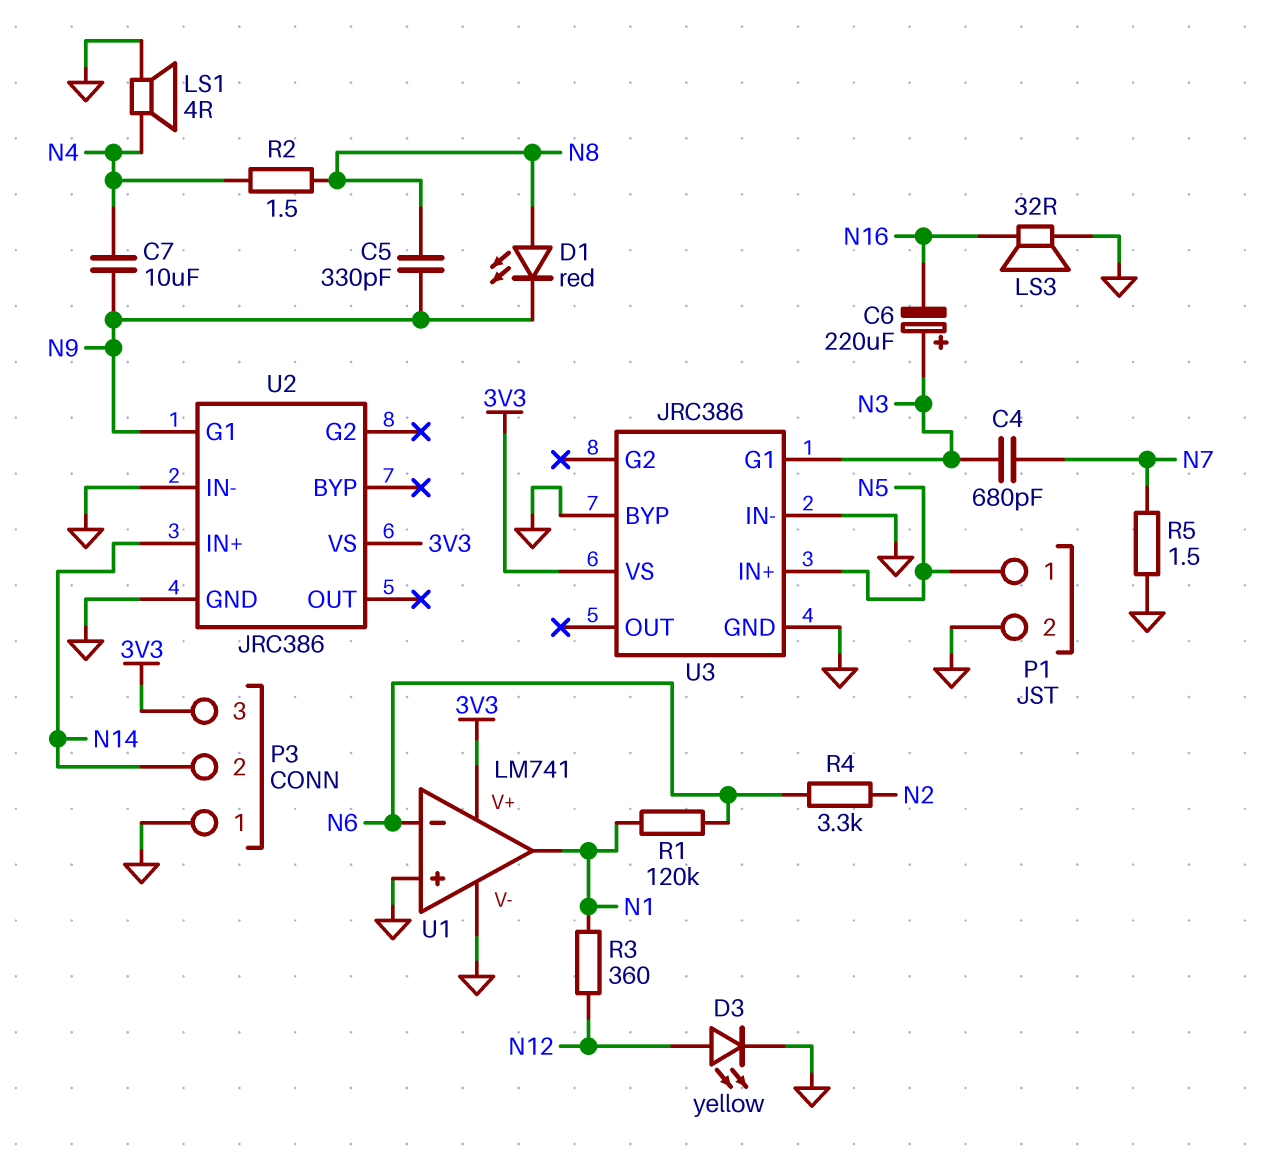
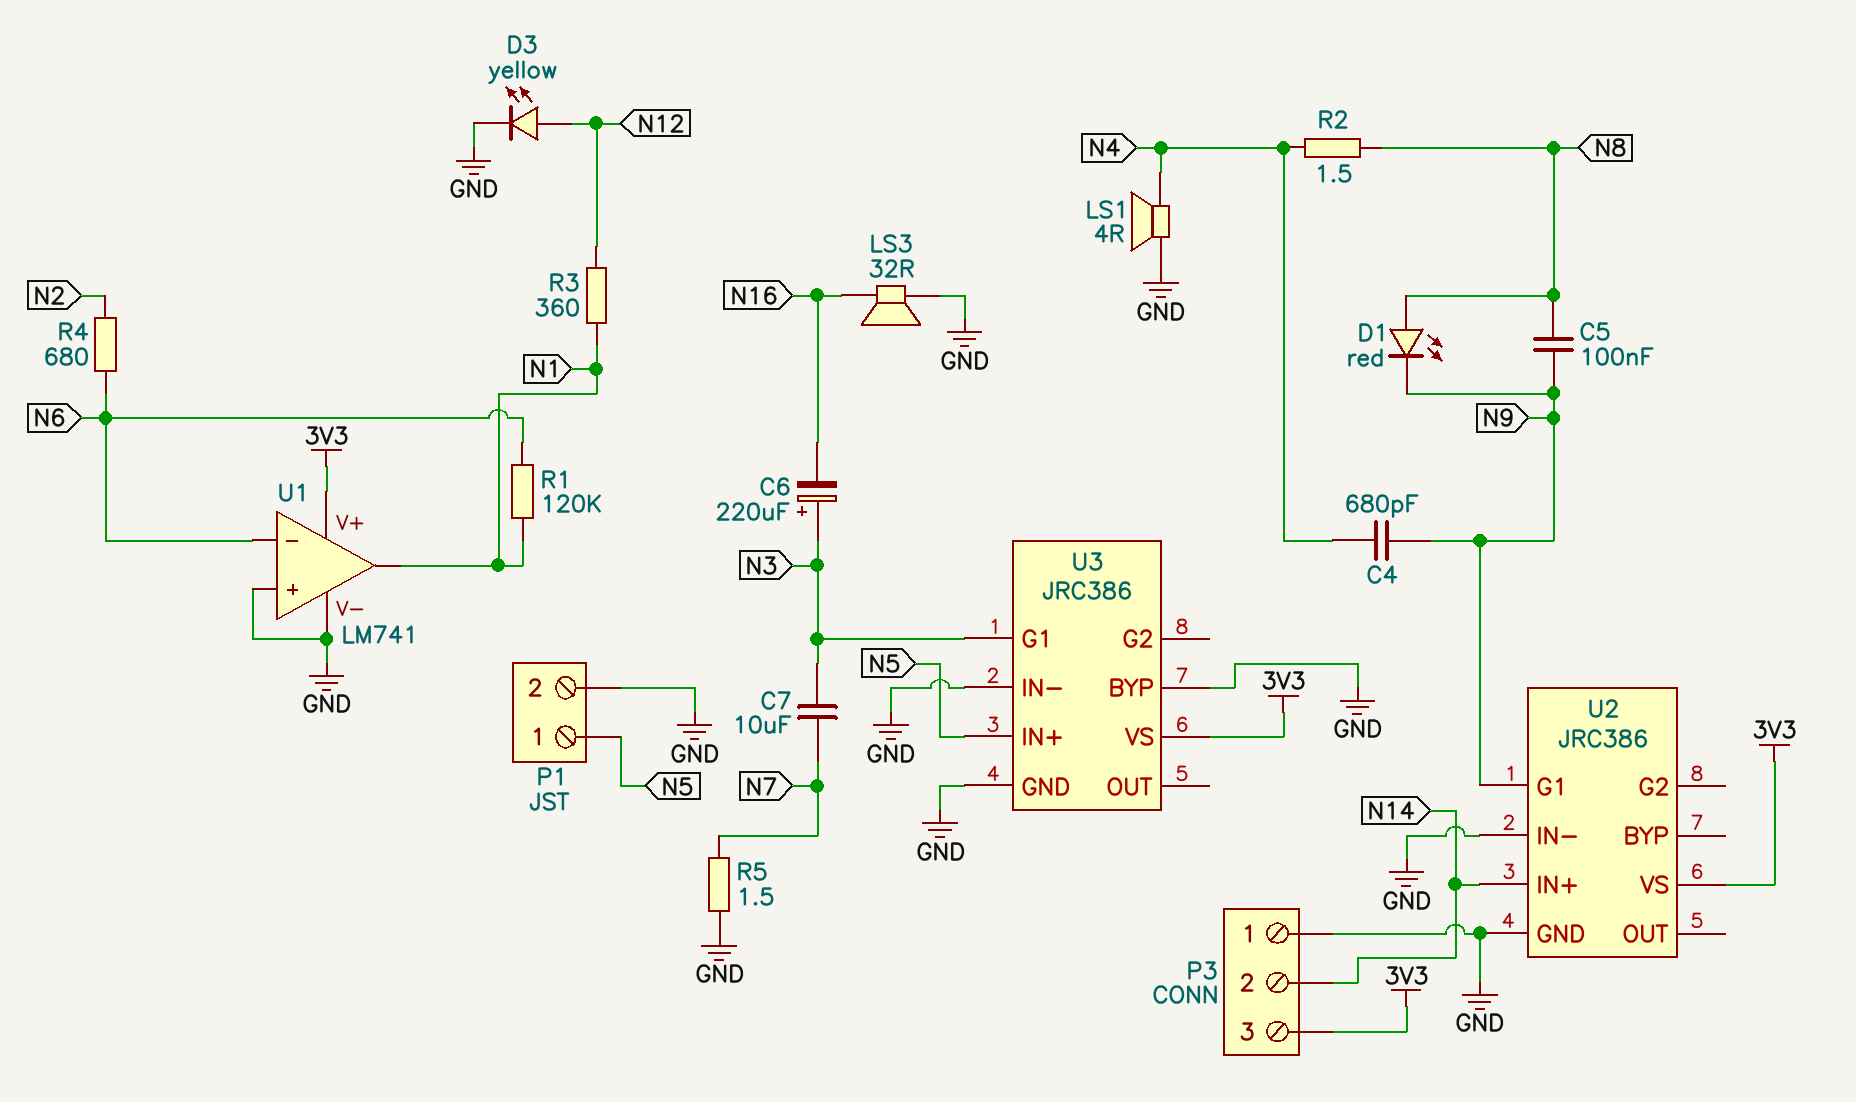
C4: 680pF (N3, N7) -> 680pF (N4, N9)
C5: 330pF (N8, N9) -> 100nF (N8, N9)
C7: 10uF (N4, N9) -> 10uF (N3, N7)
R4: 3.3k (N2, N6) -> 680 (N2, N6)

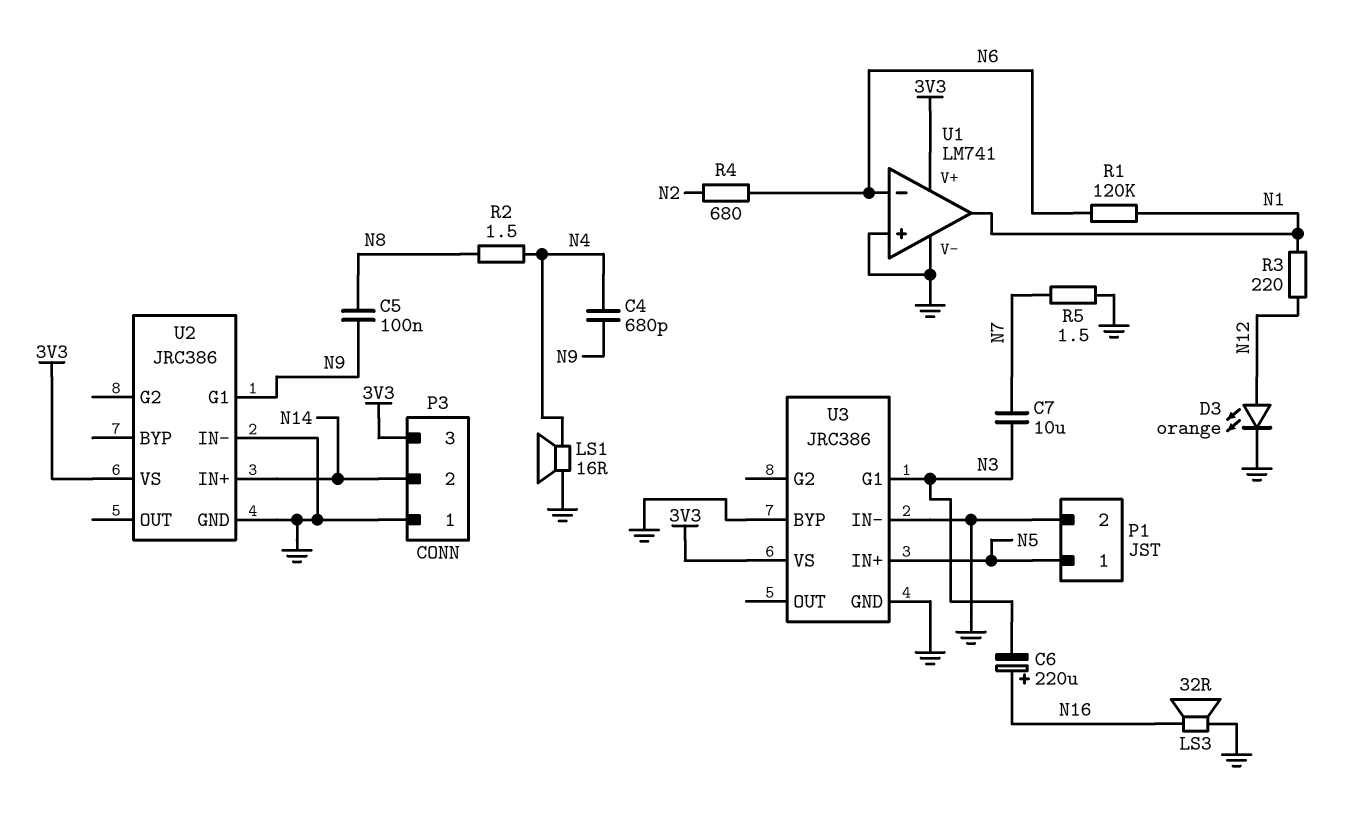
C6: 220uF (plus N3, minus N16) -> 220uF (plus N16, minus N3)
D1: LED red (A N8, K N9) -> none
D3: LED yellow (A N12, K GND) -> LED orange (A N12, K GND)
LS1: speaker 4R (GND, N4) -> speaker 16R (GND, N4)
R3: 360 (N1, N12) -> 220 (N1, N12)

